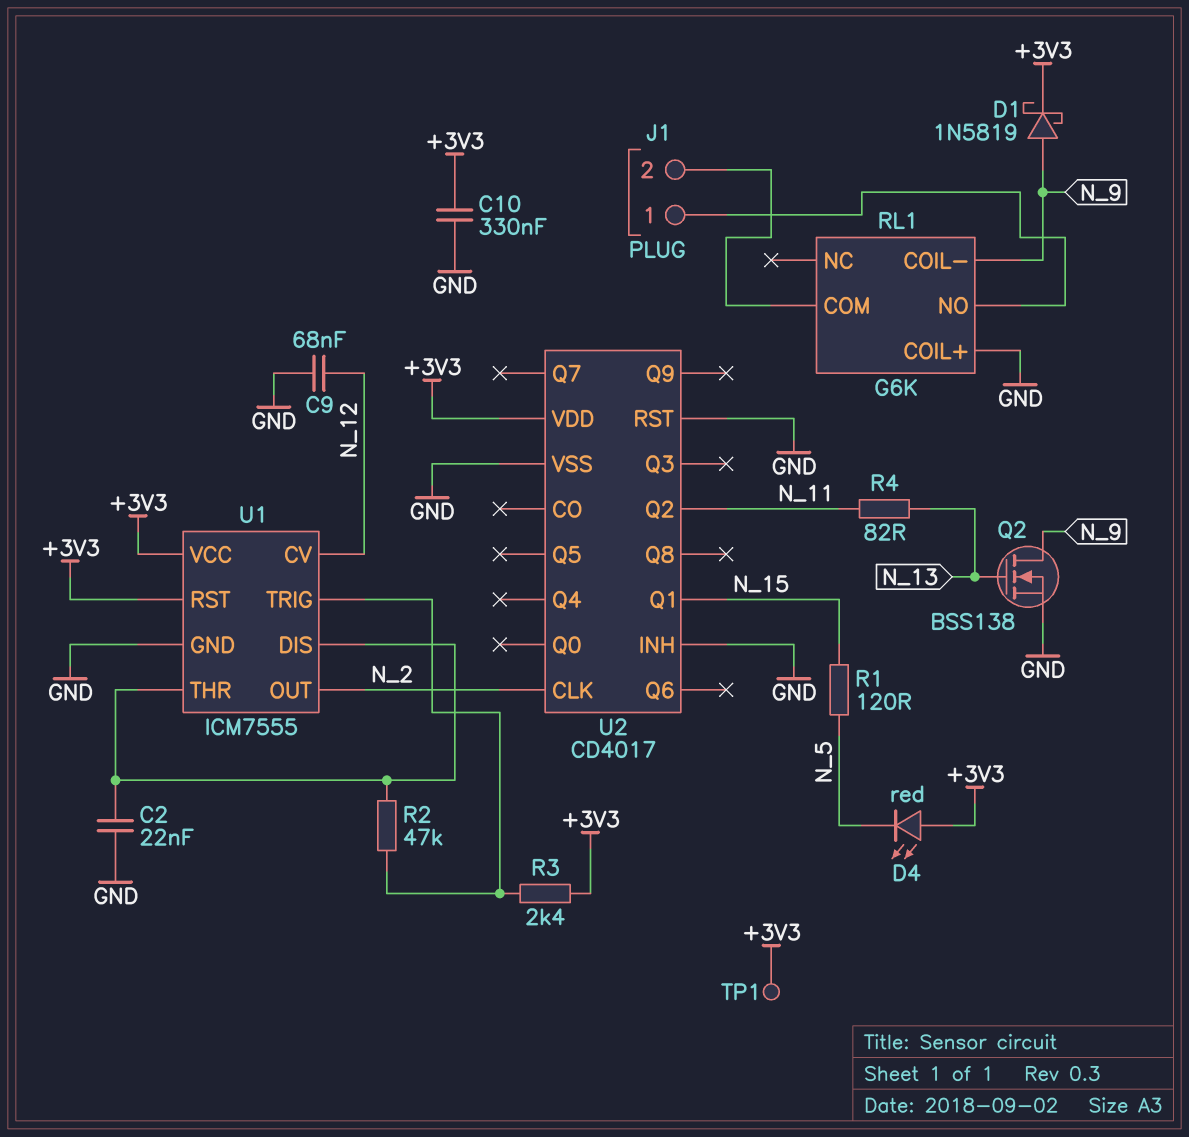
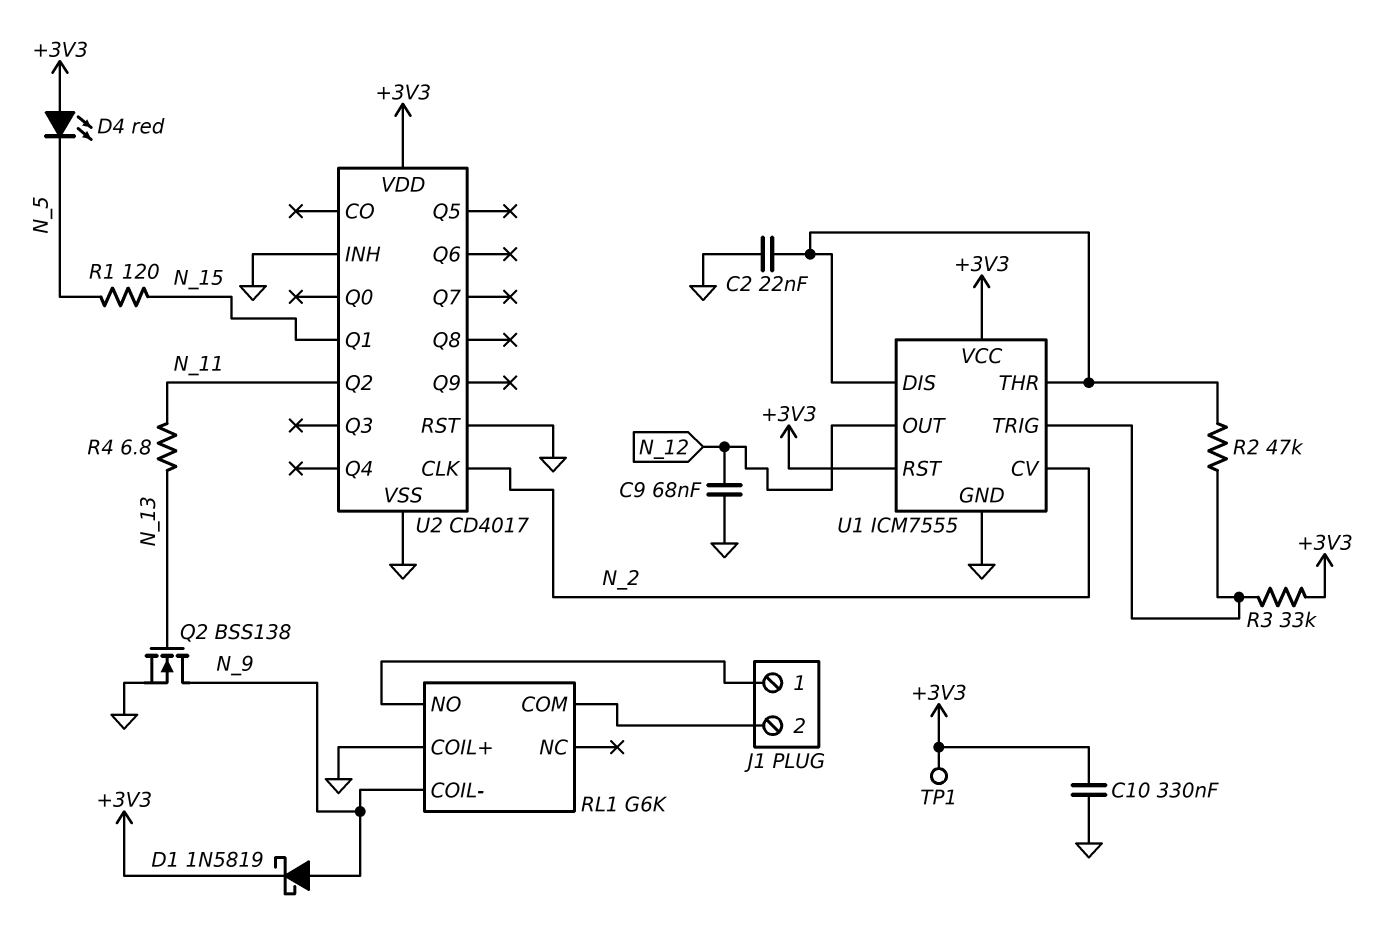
R3: 2.4k (+3V3, U1/TRIG) -> 33k (+3V3, U1/TRIG)
R4: 82 (N_11, N_13) -> 6.8 (N_11, N_13)
U1 pin CV: N_12 -> N_2
U1 pin OUT: N_2 -> N_12

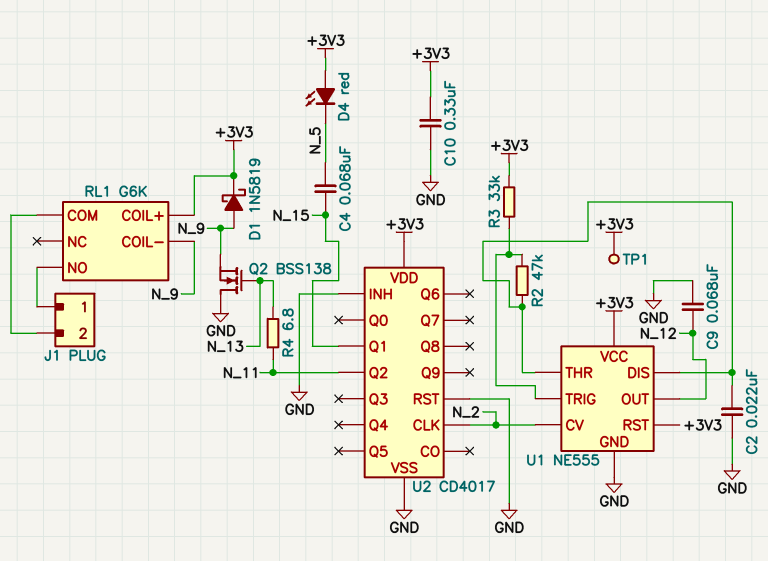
C4: none -> 68nF (N_5, N_15)
Q2: NMOS BSS138 (G N_13, D N_9, S GND) -> NMOS BSS138 (G N_13, D GND, S N_9)
R1: 120 (N_5, N_15) -> none
RL1 pin COIL+: GND -> +3V3
U1: ICM7555 -> NE555

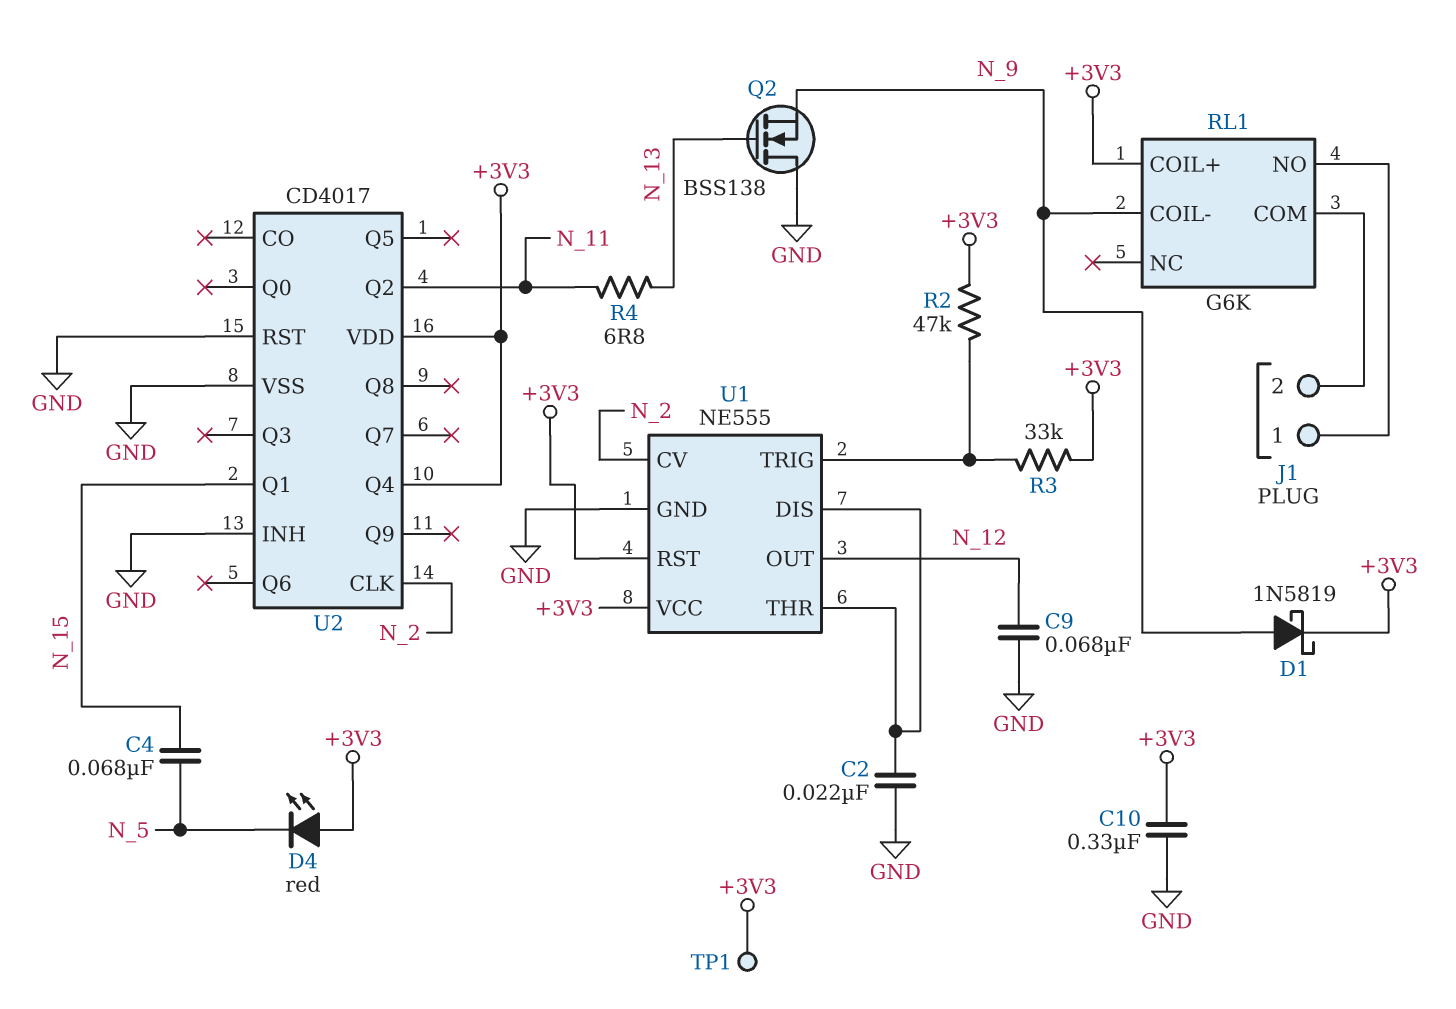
R2: 47k (U1/DIS, U1/TRIG) -> 47k (+3V3, U1/TRIG)
U2 pin Q4: none -> +3V3

